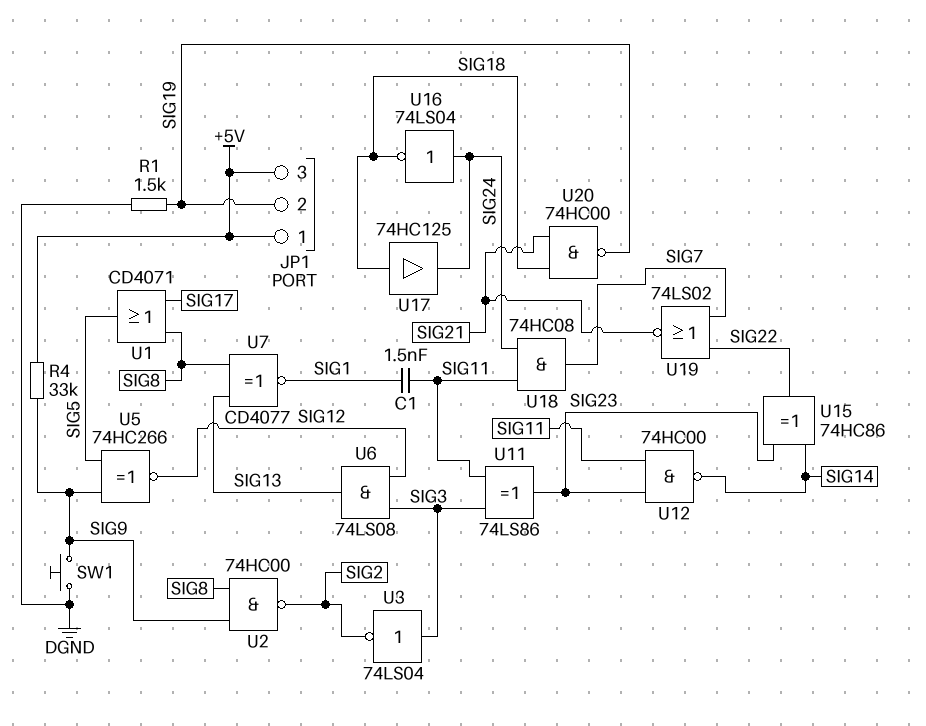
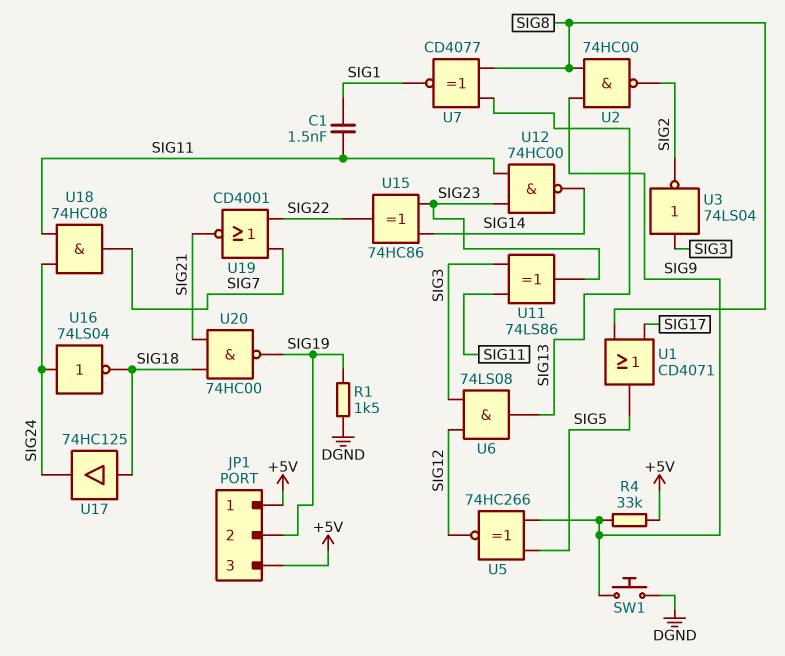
U19: NOR 74LS02 (in SIG7, in SIG22, out SIG21) -> NOR CD4001 (in SIG7, in SIG22, out SIG21)

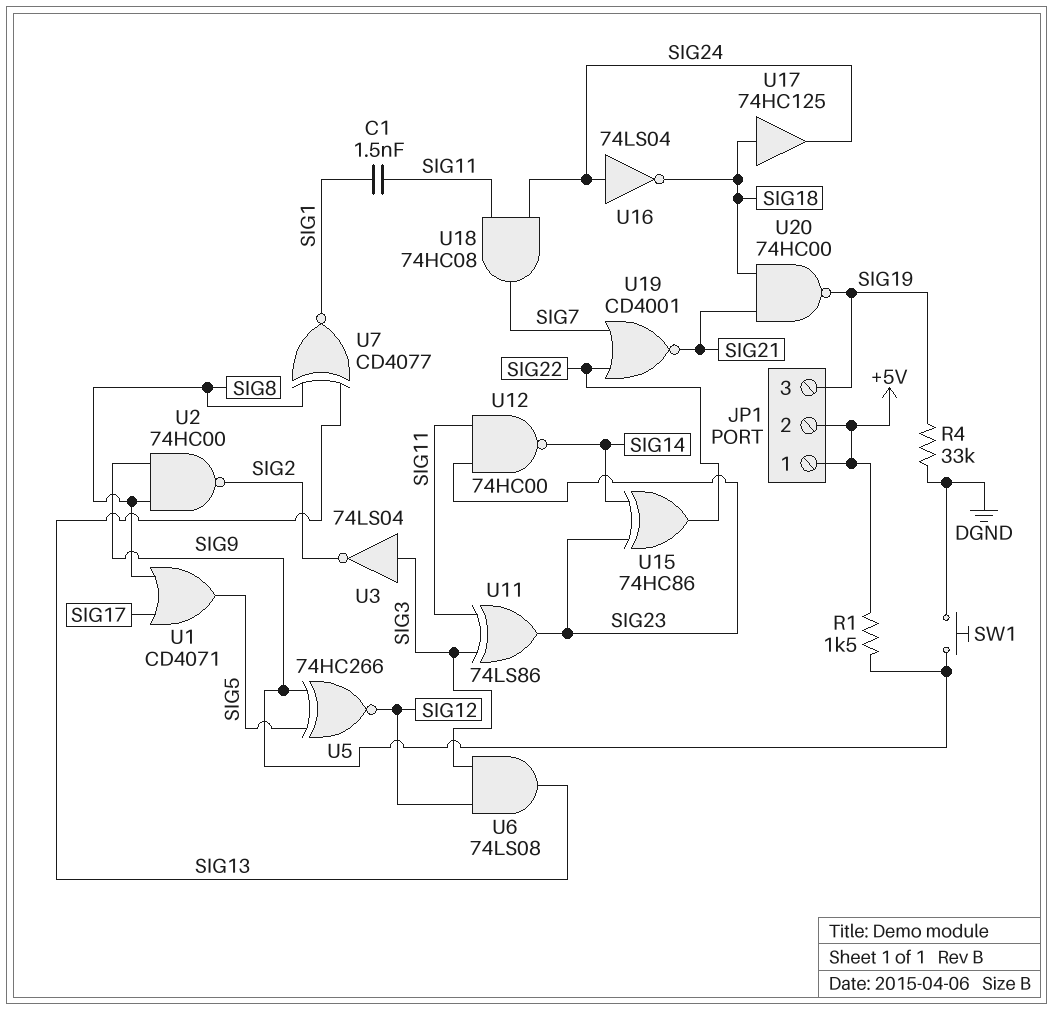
JP1 pin 2: SIG19 -> +5V
JP1 pin 3: +5V -> SIG19
R1: 1.5k (DGND, SIG19) -> 1.5k (+5V, SIG9)
R4: 33k (+5V, SIG9) -> 33k (DGND, SIG19)

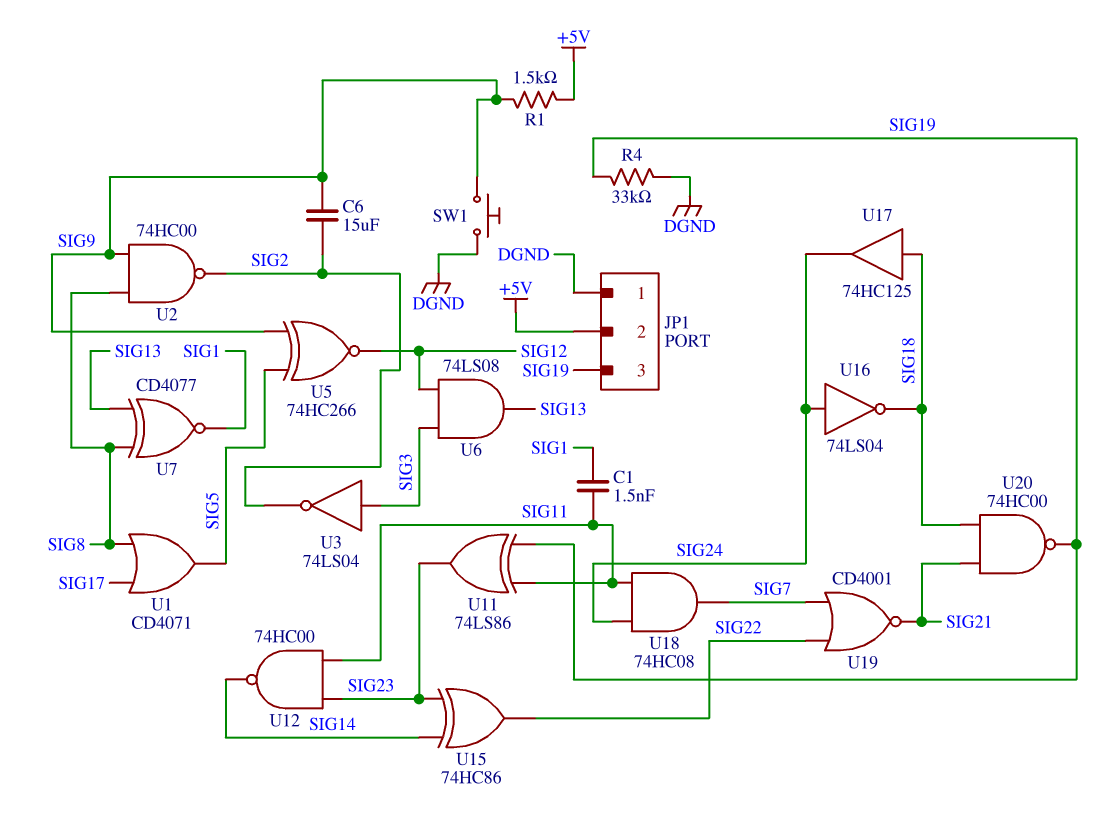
C6: none -> 15uF (SIG2, SIG9)
JP1 pin 1: +5V -> DGND
U11: XOR 74LS86 (in SIG3, in SIG11, out SIG23) -> XOR 74LS86 (in SIG11, in SIG19, out SIG23)

